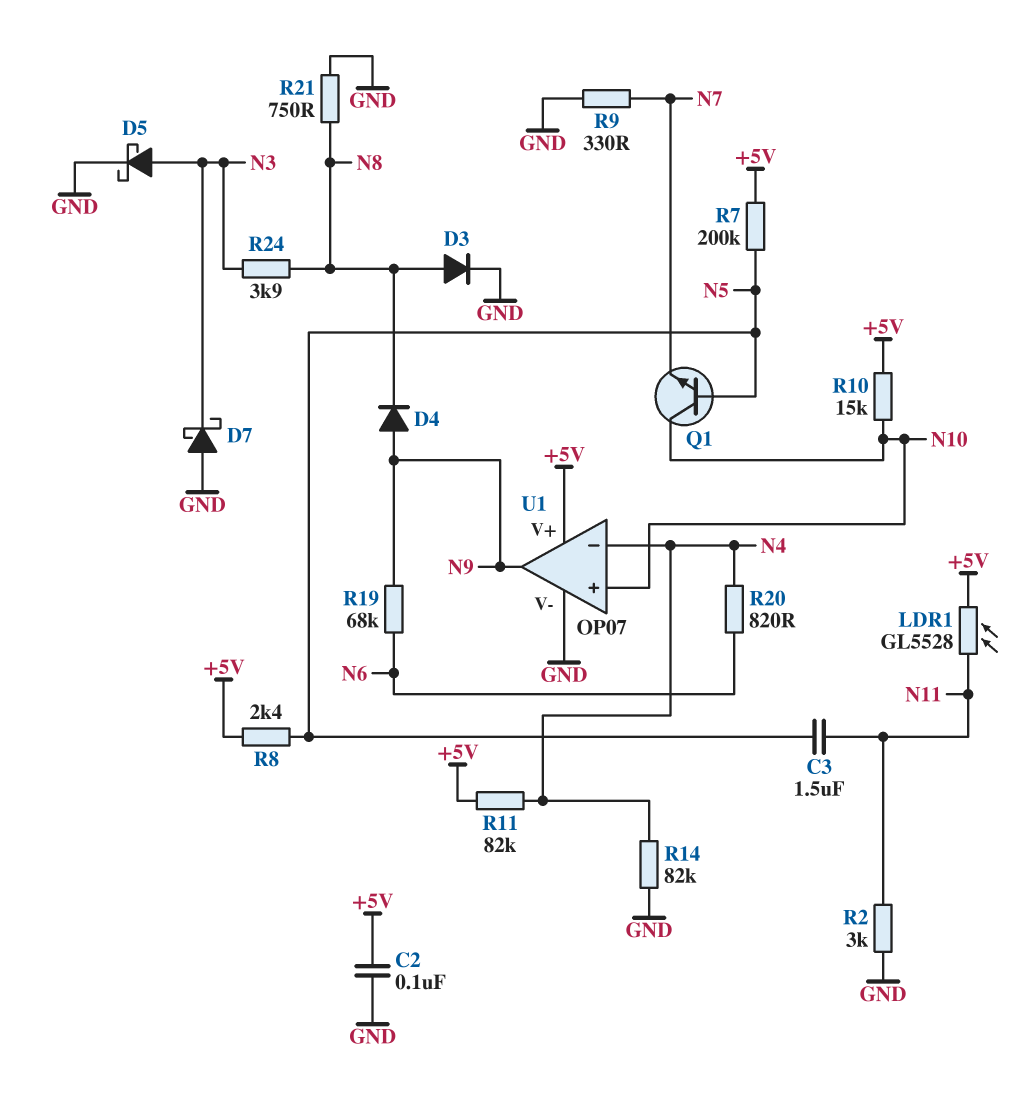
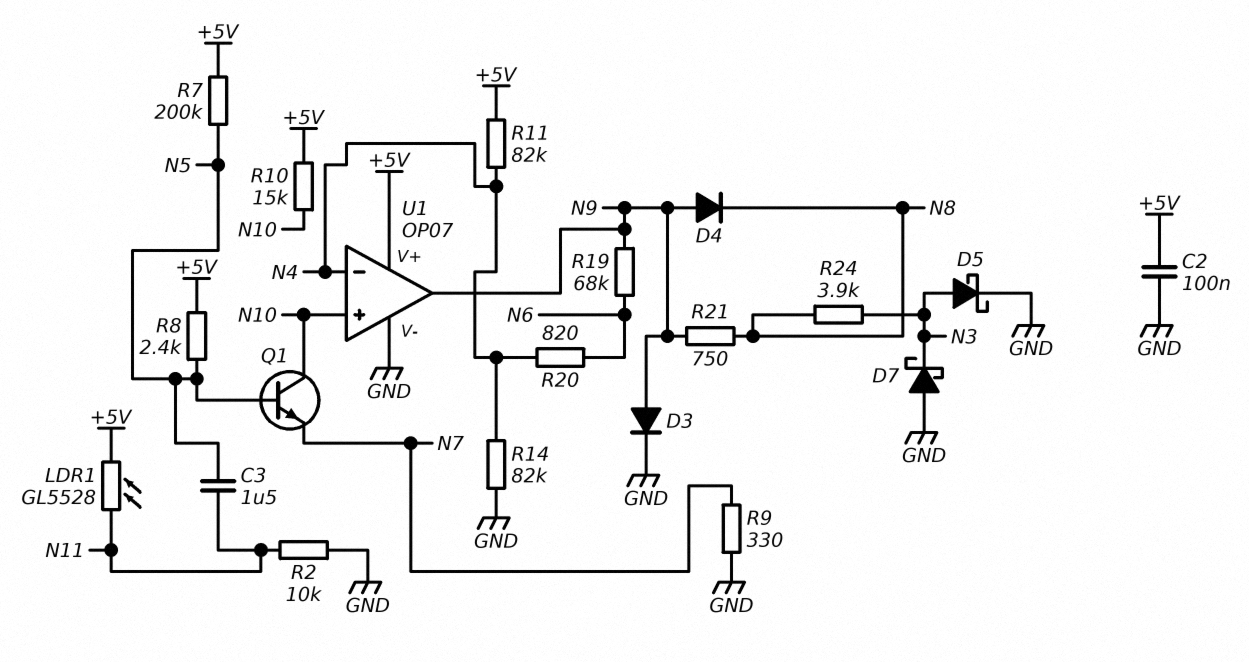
D3: diode (A N8, K GND) -> diode (A N9, K GND)
R2: 3k (GND, N11) -> 10k (GND, N11)
R21: 750 (GND, N8) -> 750 (N8, N9)

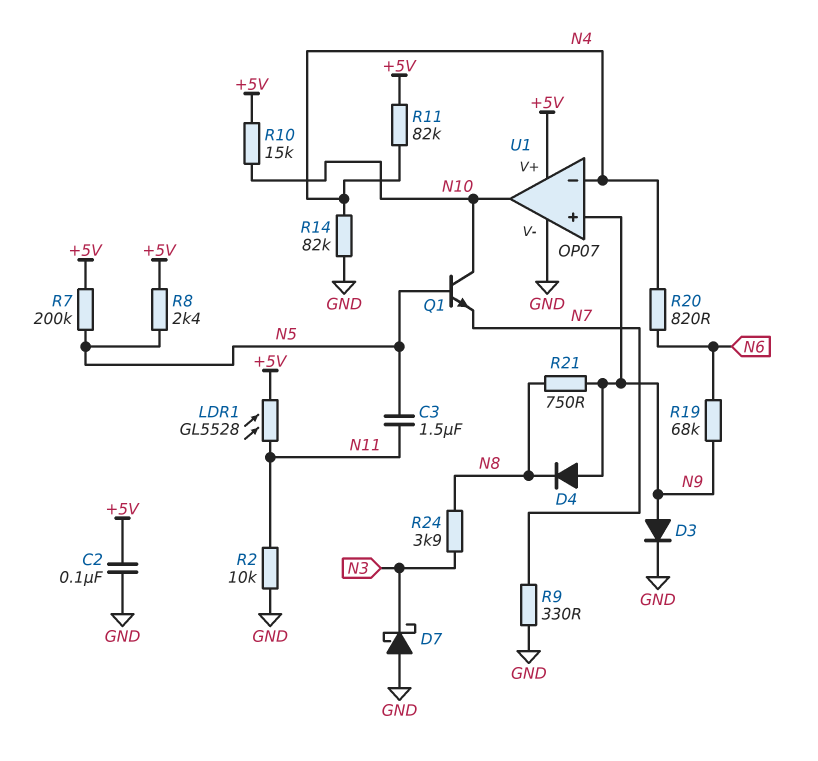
D5: schottky (A N3, K GND) -> none
U1 pin in+: N10 -> N9
U1 pin out: N9 -> N10

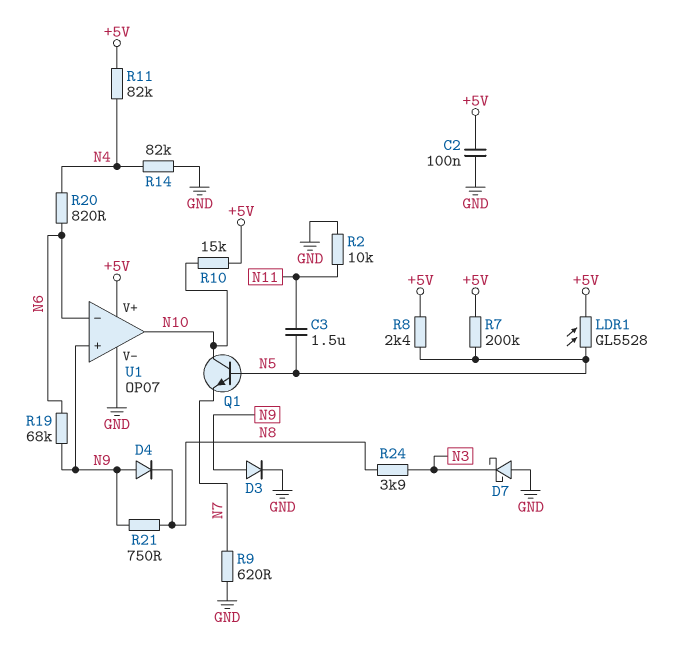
LDR1: GL5528 (+5V, N11) -> GL5528 (+5V, N5)
R9: 330 (GND, N7) -> 620 (GND, N7)
U1 pin in-: N4 -> N6

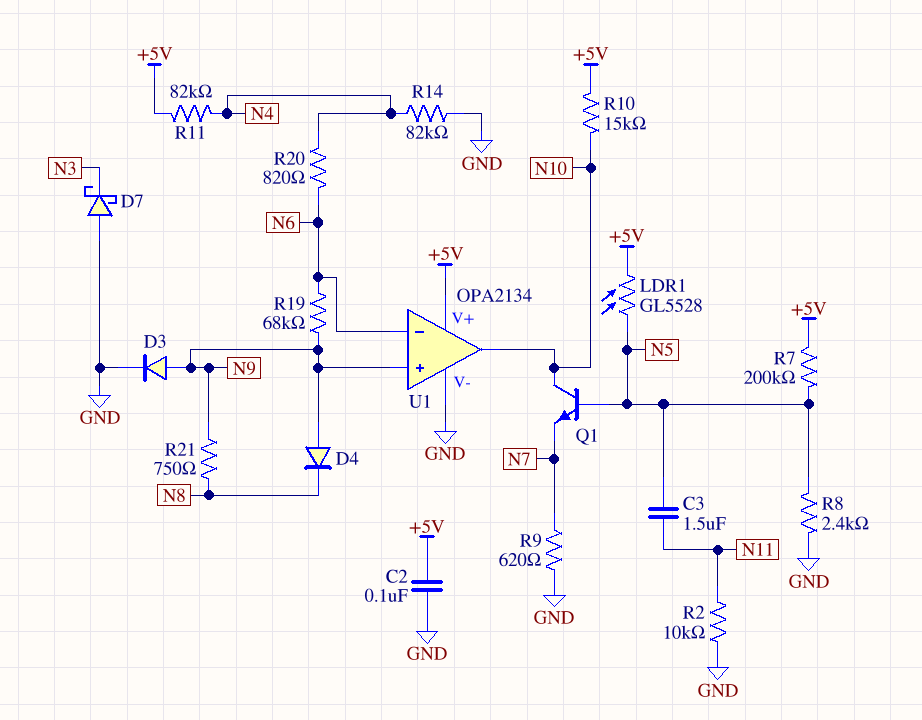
R8: 2.4k (+5V, N5) -> 2.4k (GND, N5)
R24: 3.9k (N3, N8) -> none
U1: OP07 -> OPA2134

